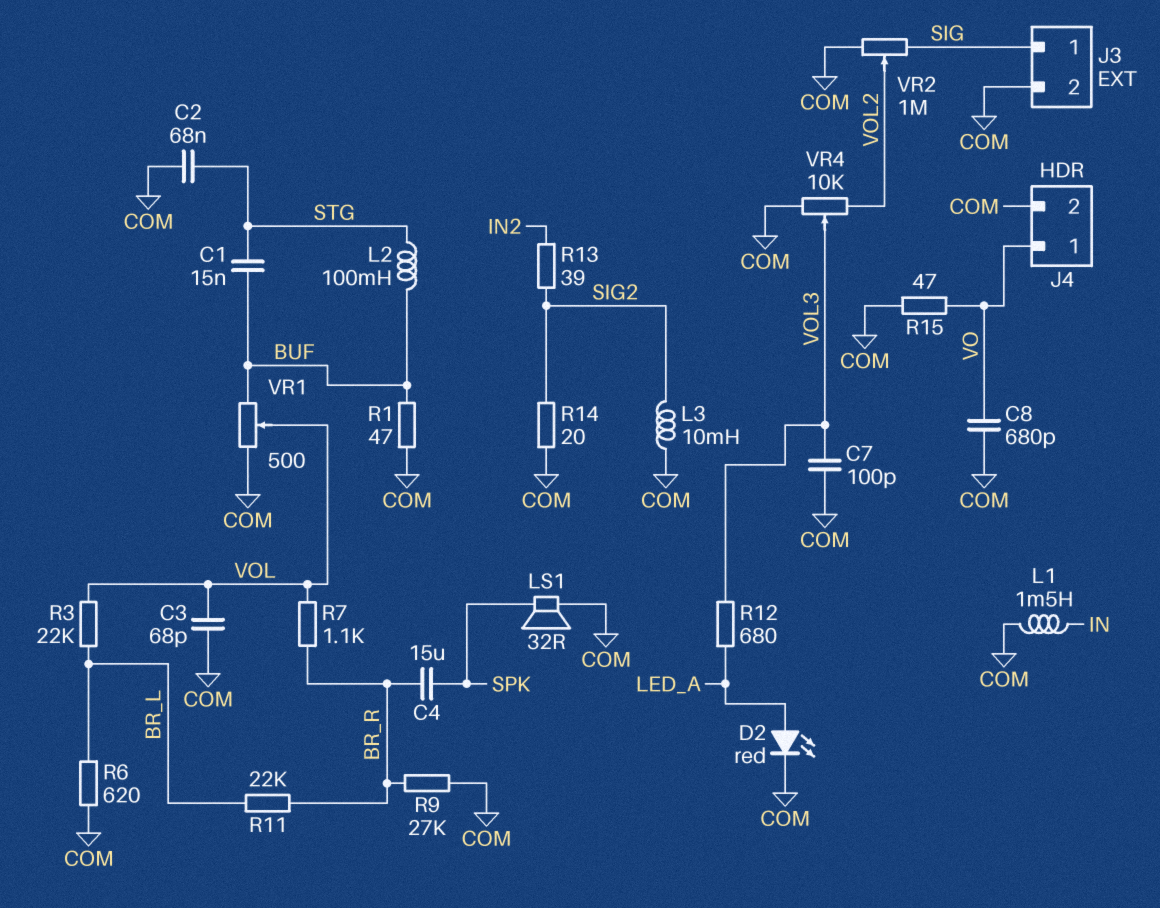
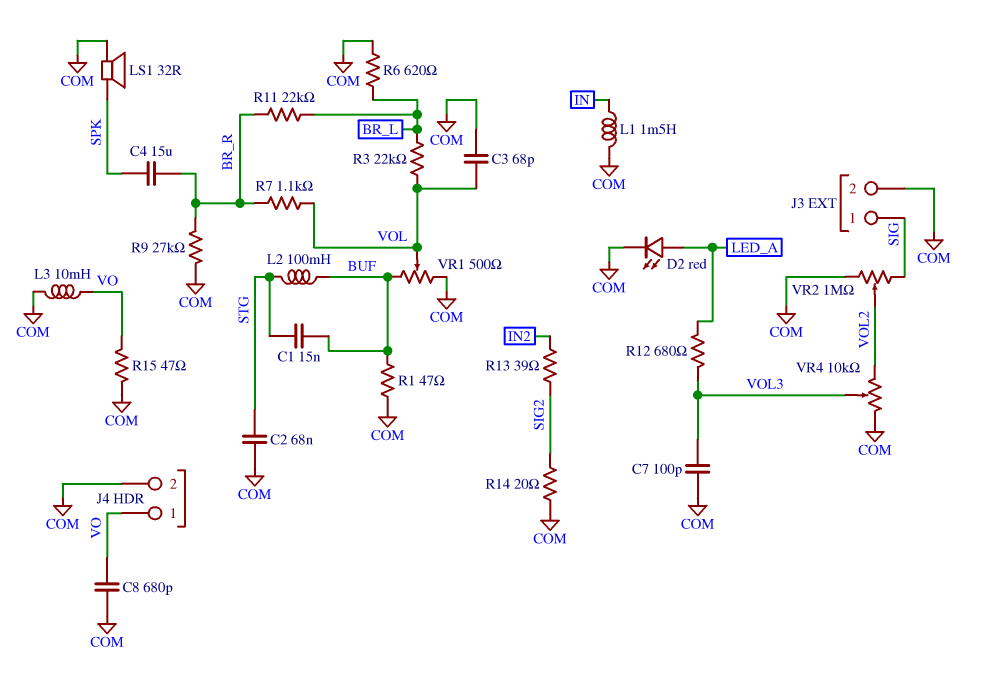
L3: 10mH (COM, SIG2) -> 10mH (COM, VO)

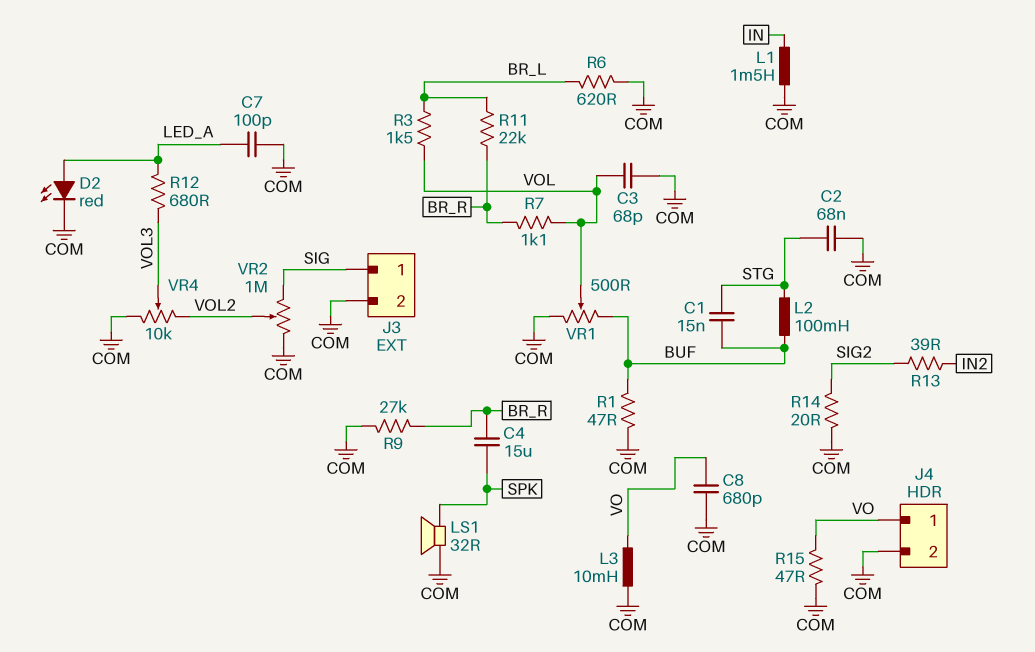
C7: 100pF (COM, VOL3) -> 100pF (COM, LED_A)
R3: 22k (BR_L, VOL) -> 1.5k (BR_L, VOL)

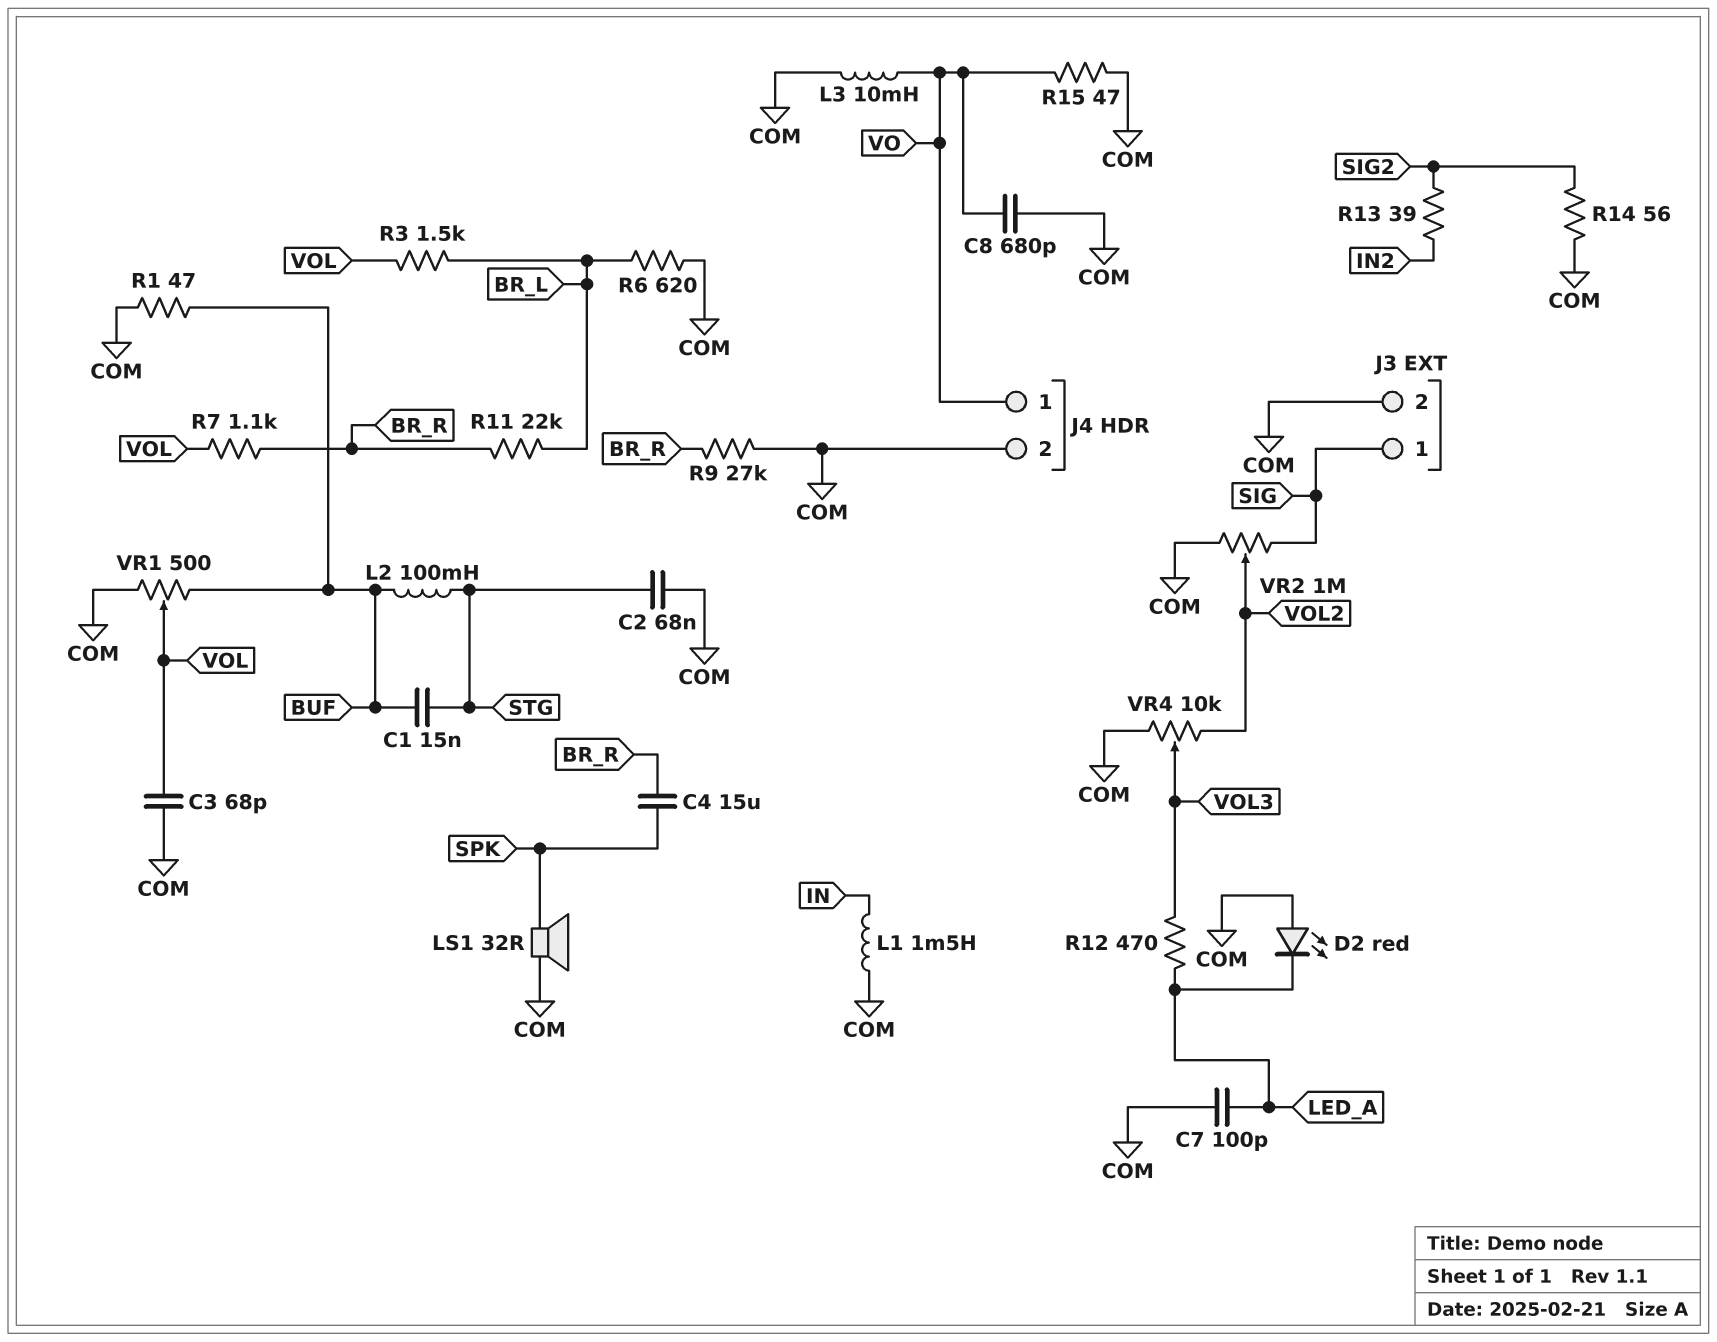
D2: LED red (A LED_A, K COM) -> LED red (A COM, K LED_A)
R12: 680 (LED_A, VOL3) -> 470 (LED_A, VOL3)
R14: 20 (COM, SIG2) -> 56 (COM, SIG2)

